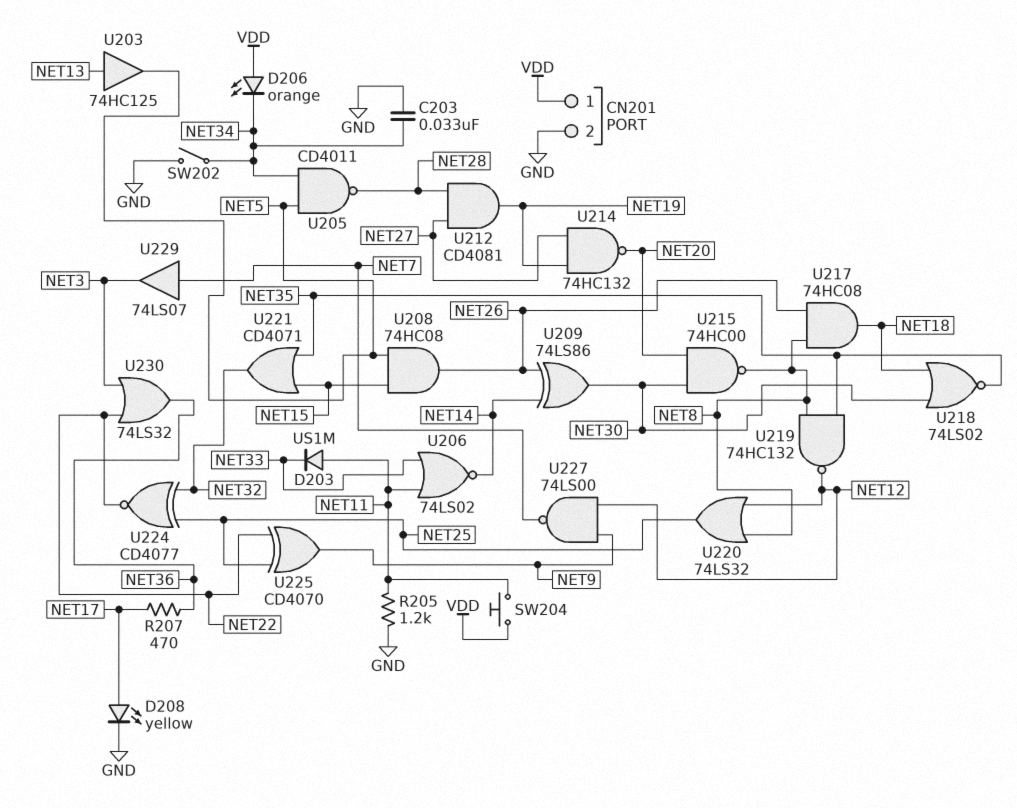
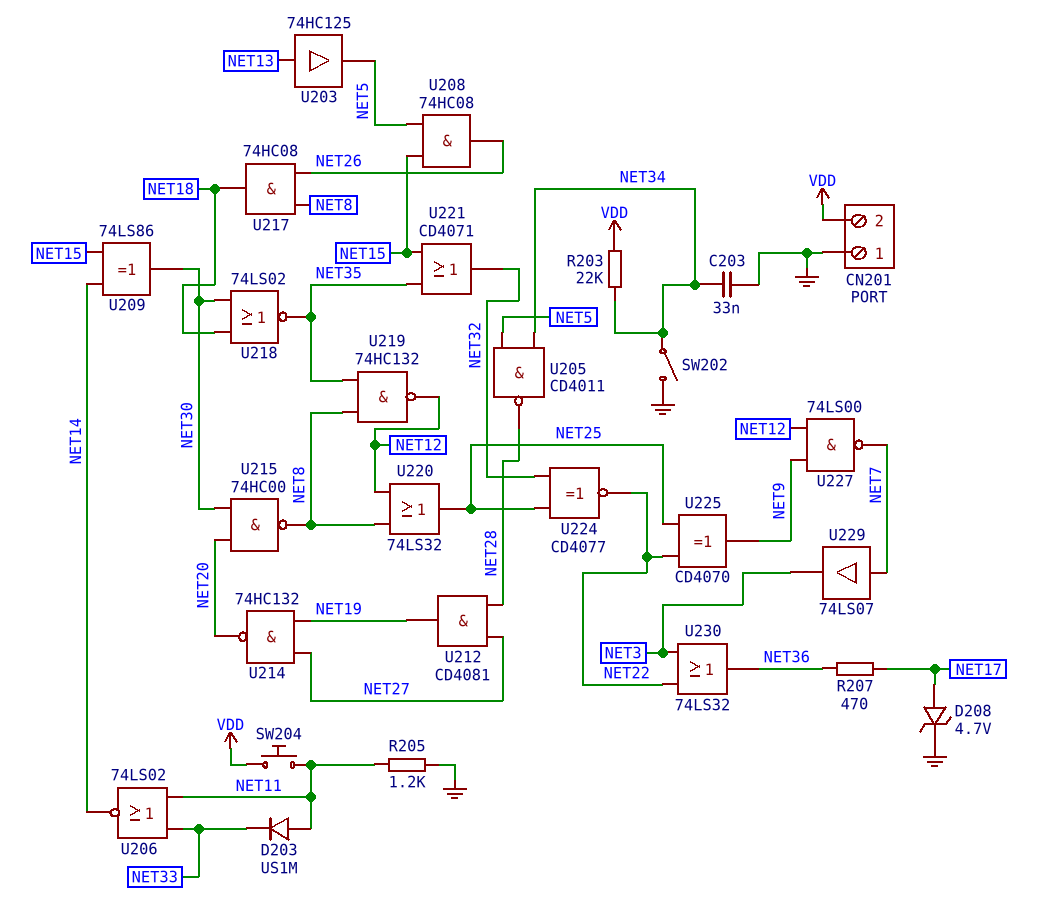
CN201 pin 1: VDD -> GND
CN201 pin 2: GND -> VDD
D206: LED orange (A VDD, K NET34) -> none
D208: LED yellow (A NET17, K GND) -> zener 4.7V (A NET17, K GND)
R203: none -> 22k (NET34, VDD)
U209: XOR 74LS86 (in NET14, in NET26, out NET30) -> XOR 74LS86 (in NET14, in NET15, out NET30)

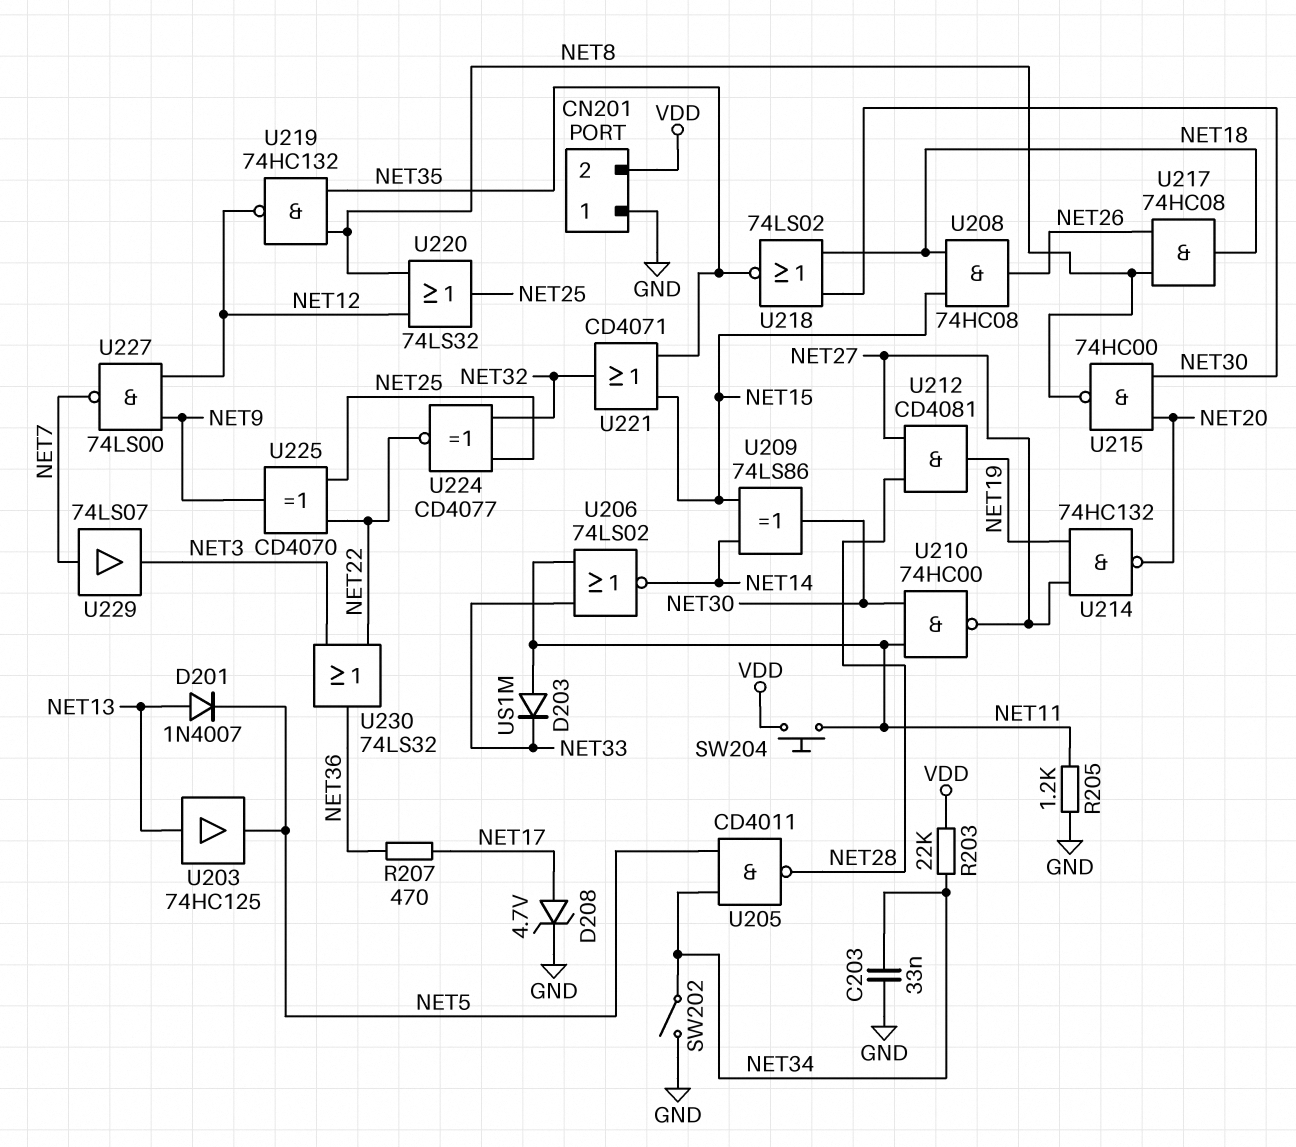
D201: none -> diode 1N4007 (A NET13, K NET5)
U208: AND 74HC08 (in NET5, in NET15, out NET26) -> AND 74HC08 (in NET15, in NET18, out NET26)
U210: none -> NAND 74HC00 (in NET11, in NET30, out NET27)

